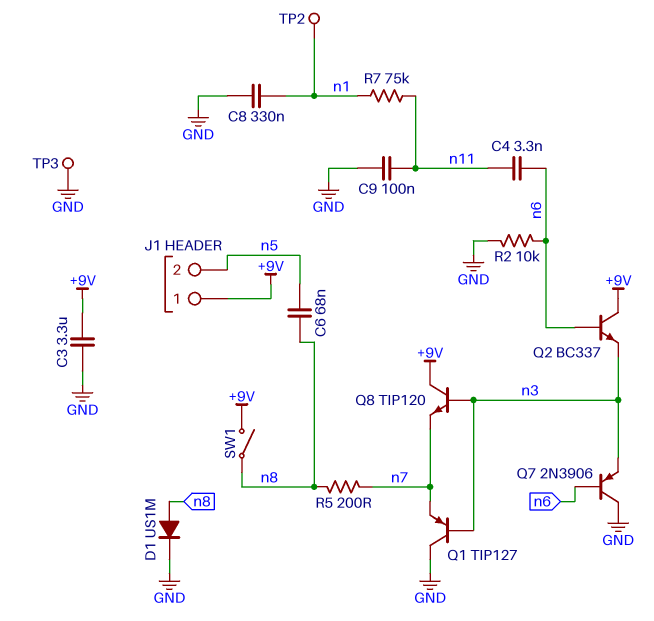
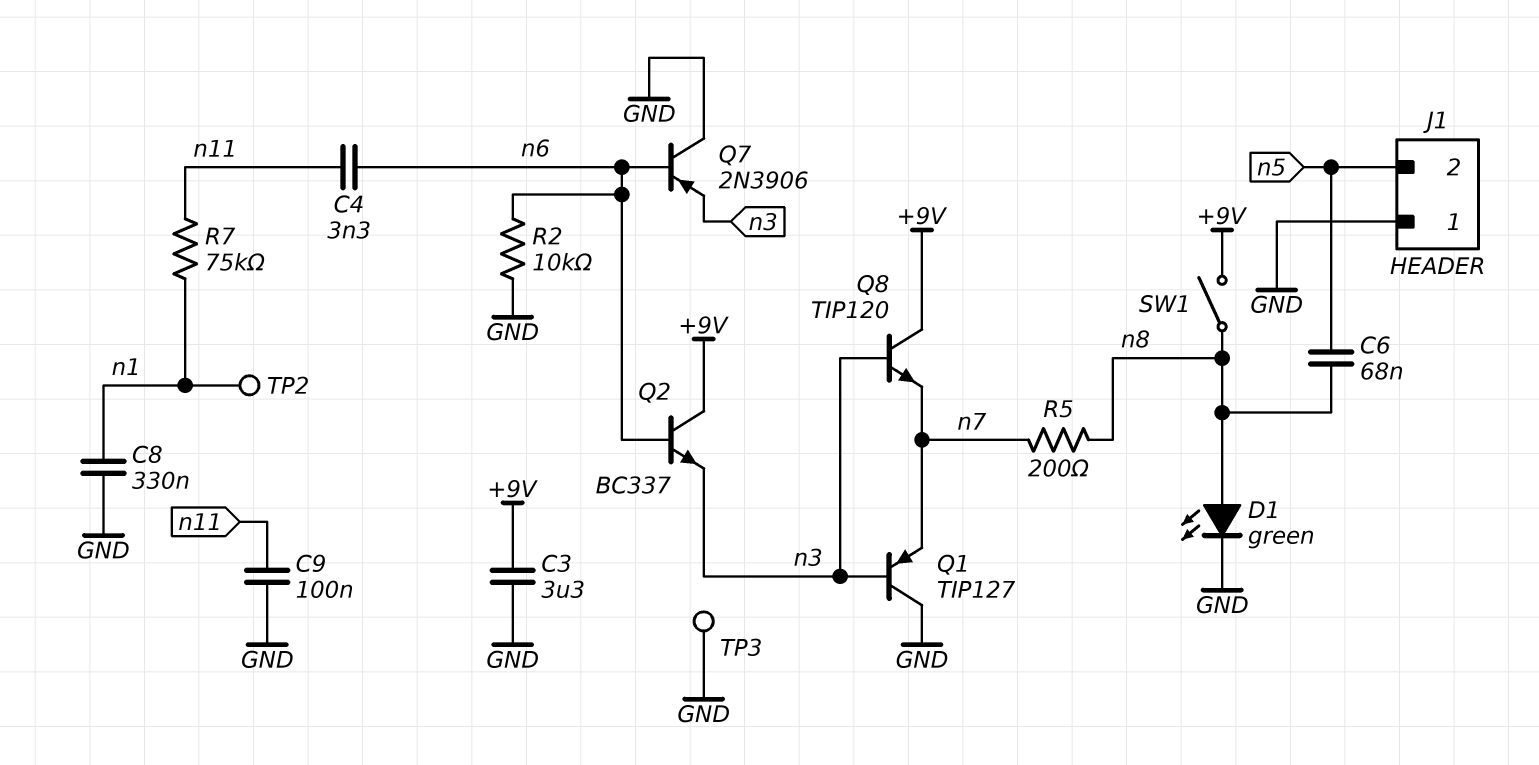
D1: diode US1M (A n8, K GND) -> LED green (A n8, K GND)
J1 pin 1: +9V -> GND

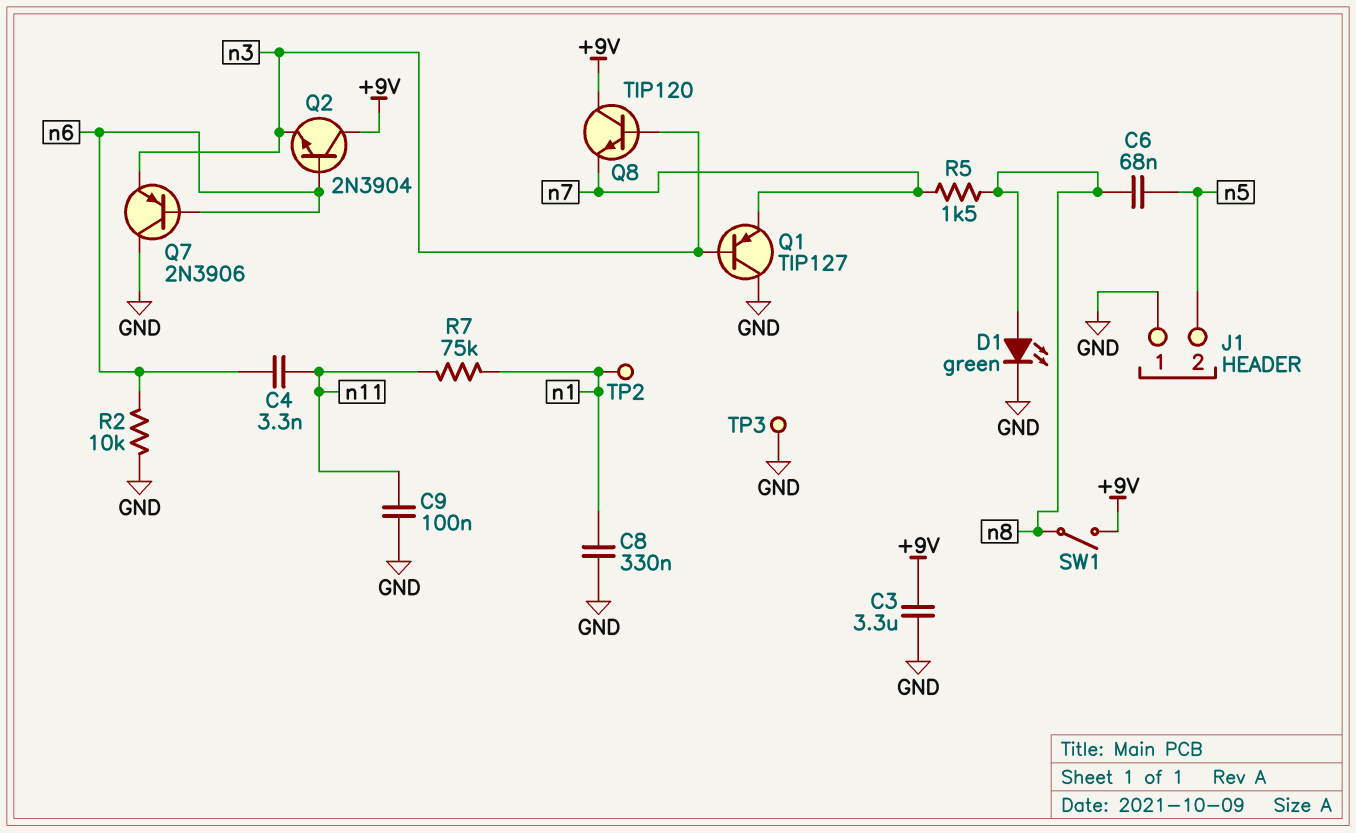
Q2: NPN BC337 (B n6, C +9V, E n3) -> NPN 2N3904 (B n6, C +9V, E n3)
R5: 200 (n7, n8) -> 1.5k (n7, n8)

